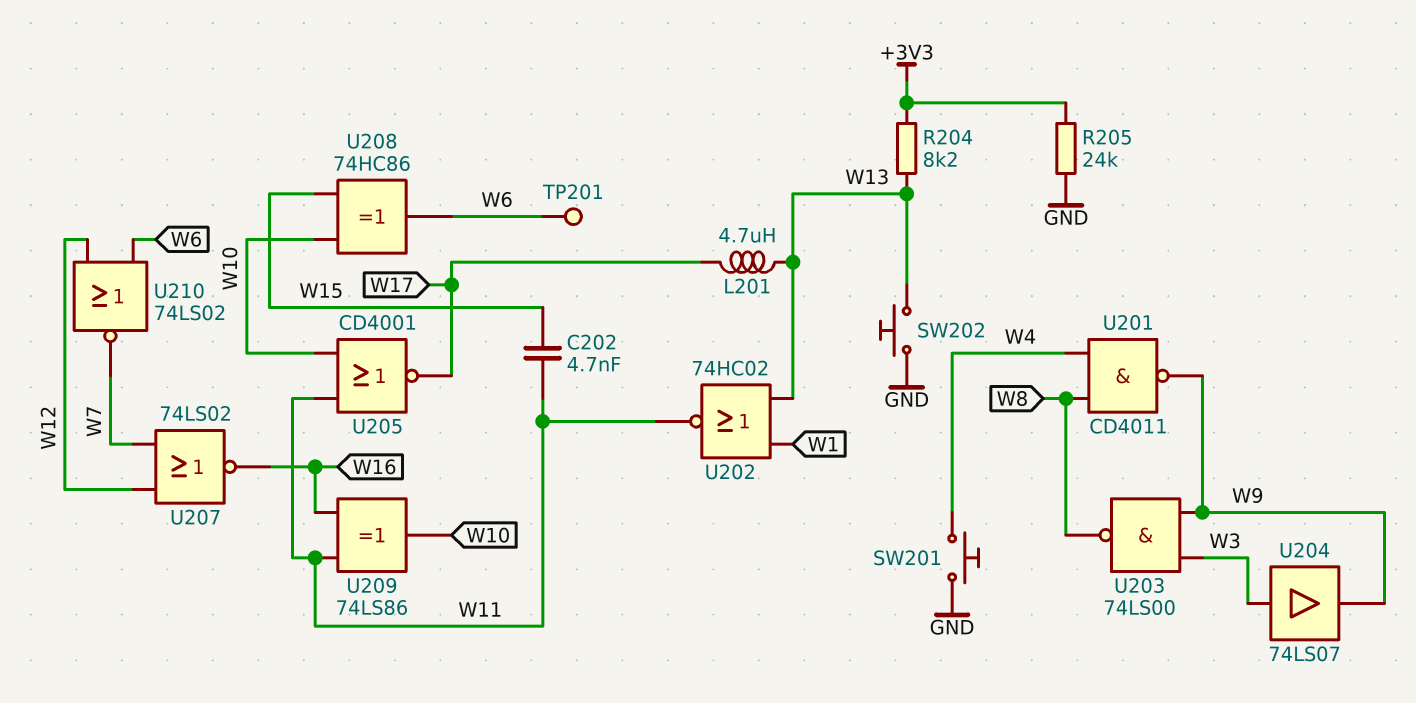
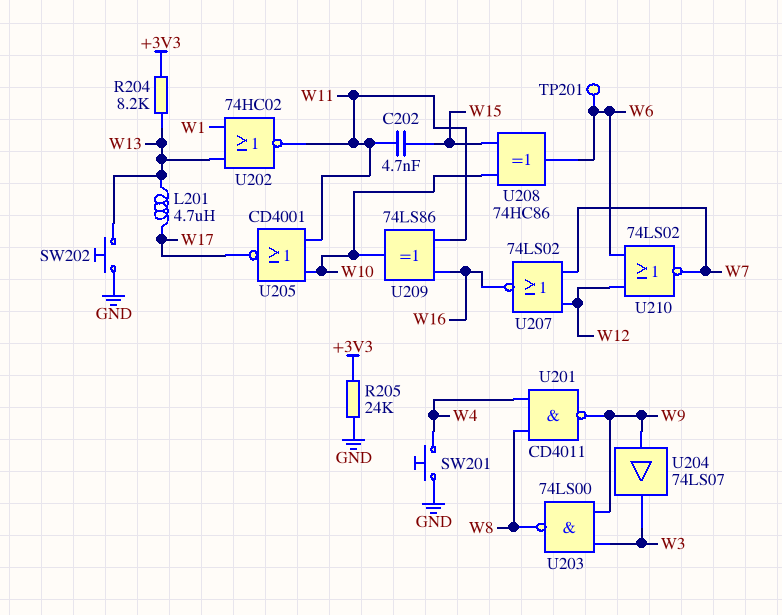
U204: buffer 74LS07 (in W3, out W9) -> buffer 74LS07 (in W9, out W3)

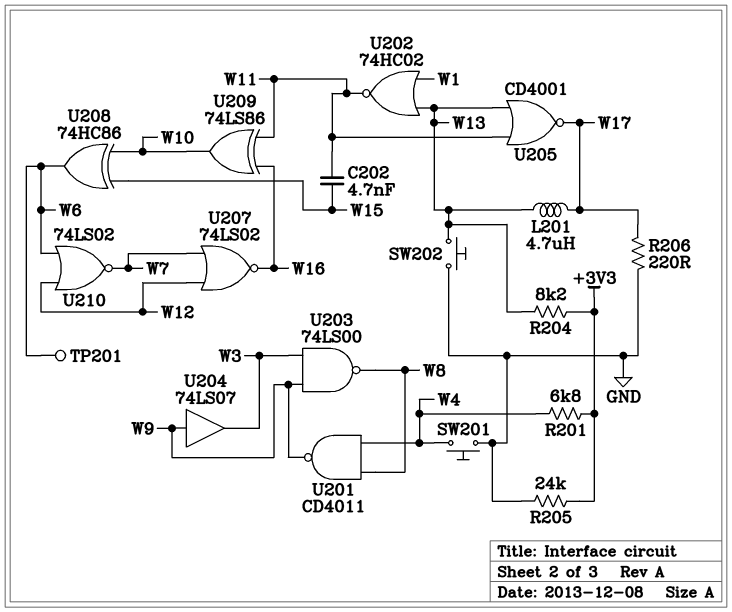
R201: none -> 6.8k (+3V3, W4)
R206: none -> 220 (GND, W17)
U205: NOR CD4001 (in W10, in W11, out W17) -> NOR CD4001 (in W11, in W13, out W17)

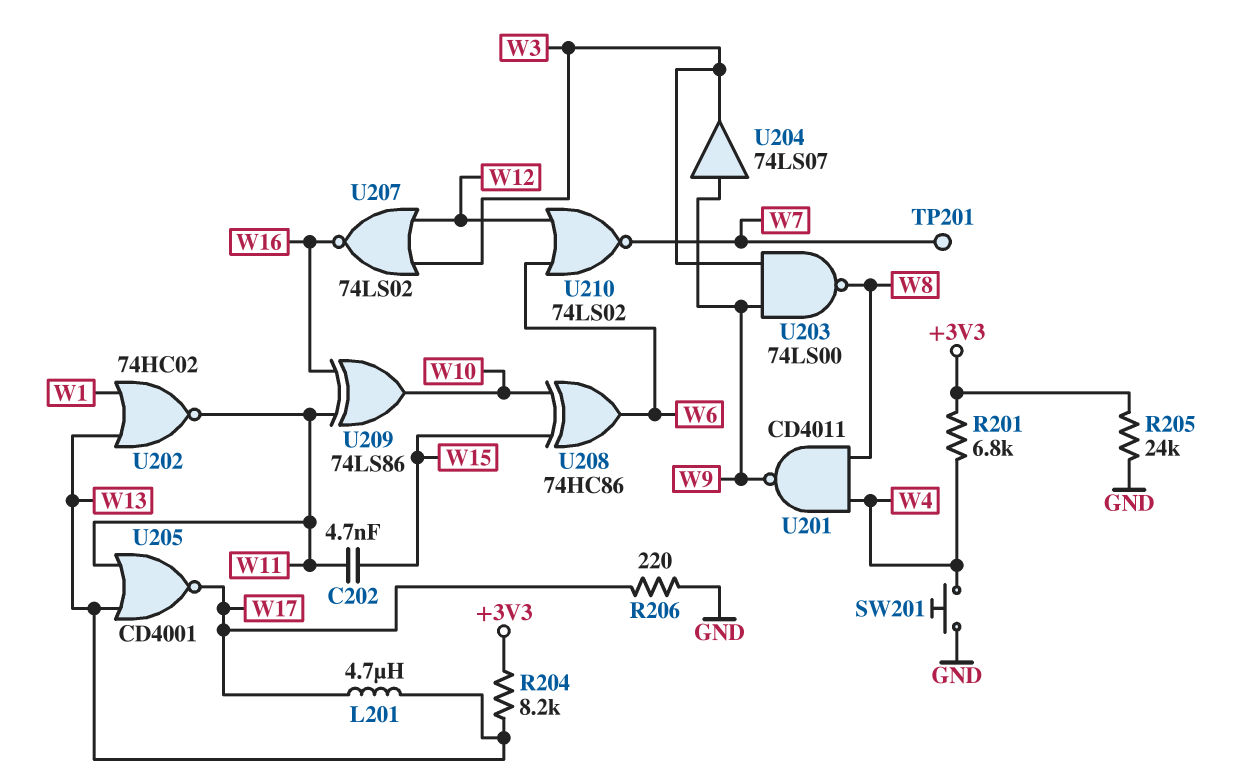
SW202: button (GND, W13) -> none
TP201: test point (W6) -> test point (W7)
U207: NOR 74LS02 (in W7, in W12, out W16) -> NOR 74LS02 (in W3, in W12, out W16)

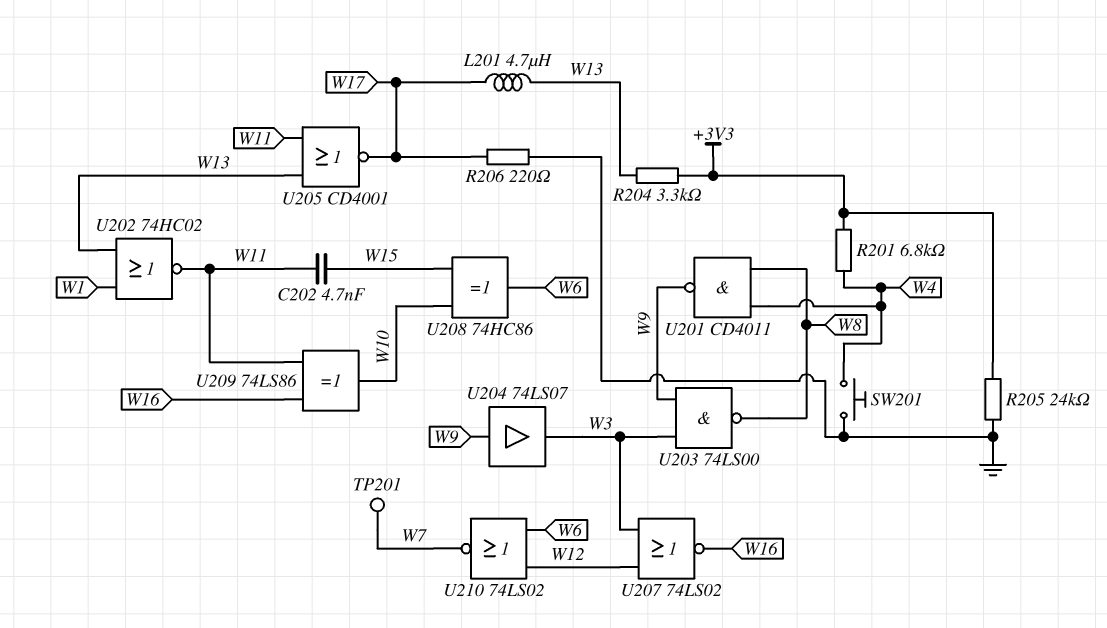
R204: 8.2k (+3V3, W13) -> 3.3k (+3V3, W13)

